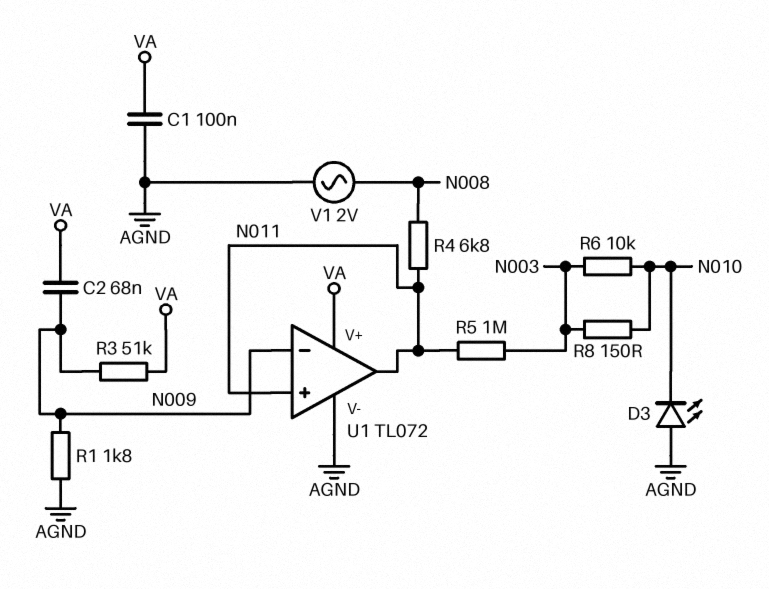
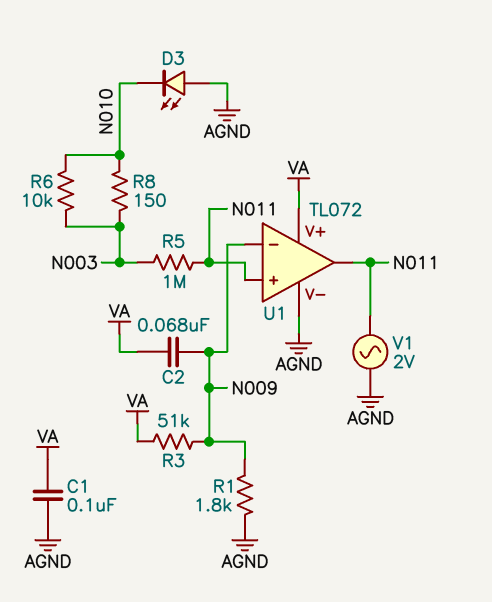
R4: 6.8k (N008, N011) -> none
V1: AC 2V (AGND, N008) -> AC 2V (AGND, N011)

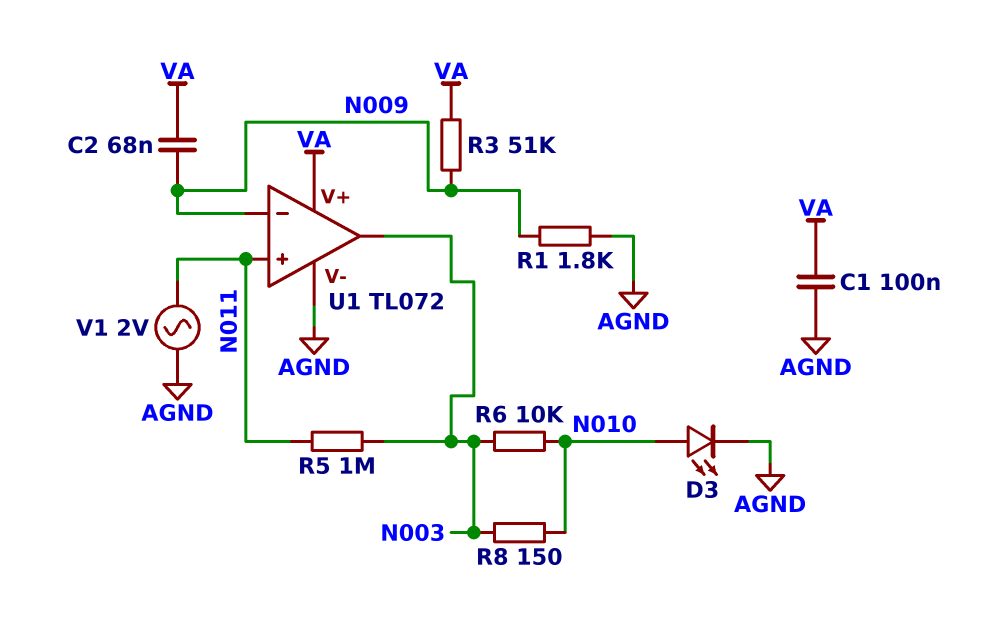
D3: LED (A AGND, K N010) -> LED (A N010, K AGND)
U1 pin out: N011 -> N003

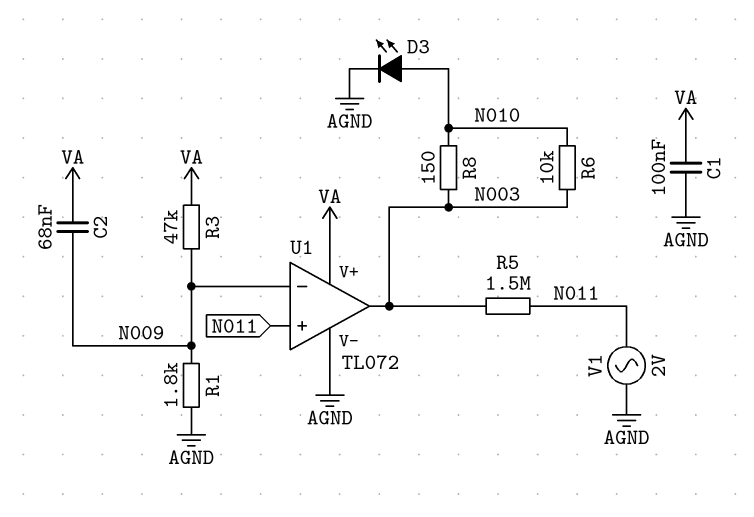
R3: 51k (N009, VA) -> 47k (N009, VA)
R5: 1M (N003, N011) -> 1.5M (N003, N011)

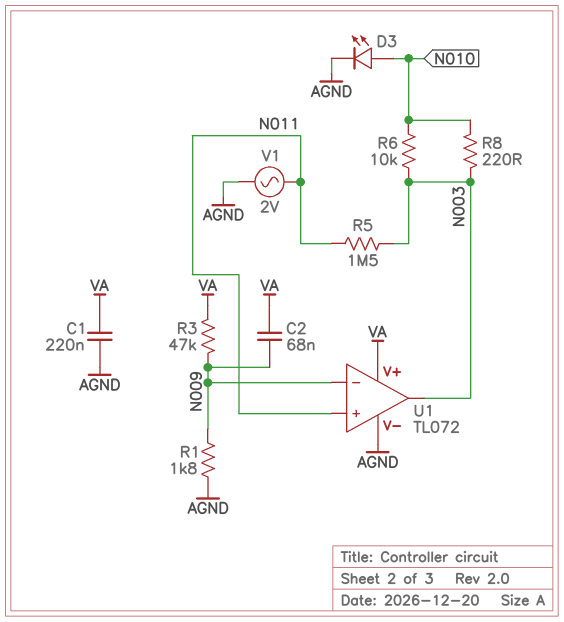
C1: 100nF (AGND, VA) -> 220nF (AGND, VA)
R8: 150 (N003, N010) -> 220 (N003, N010)

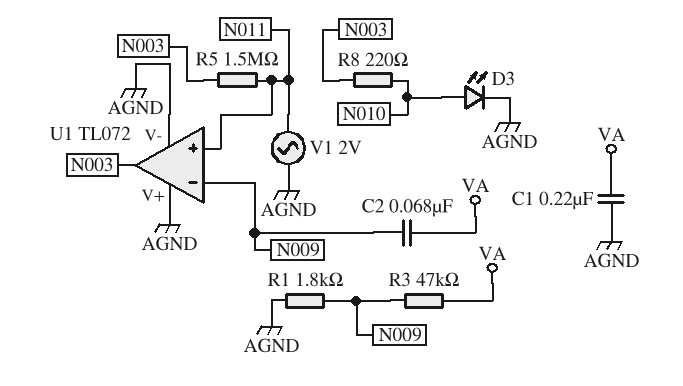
R6: 10k (N003, N010) -> none
U1 pin V+: VA -> AGND

